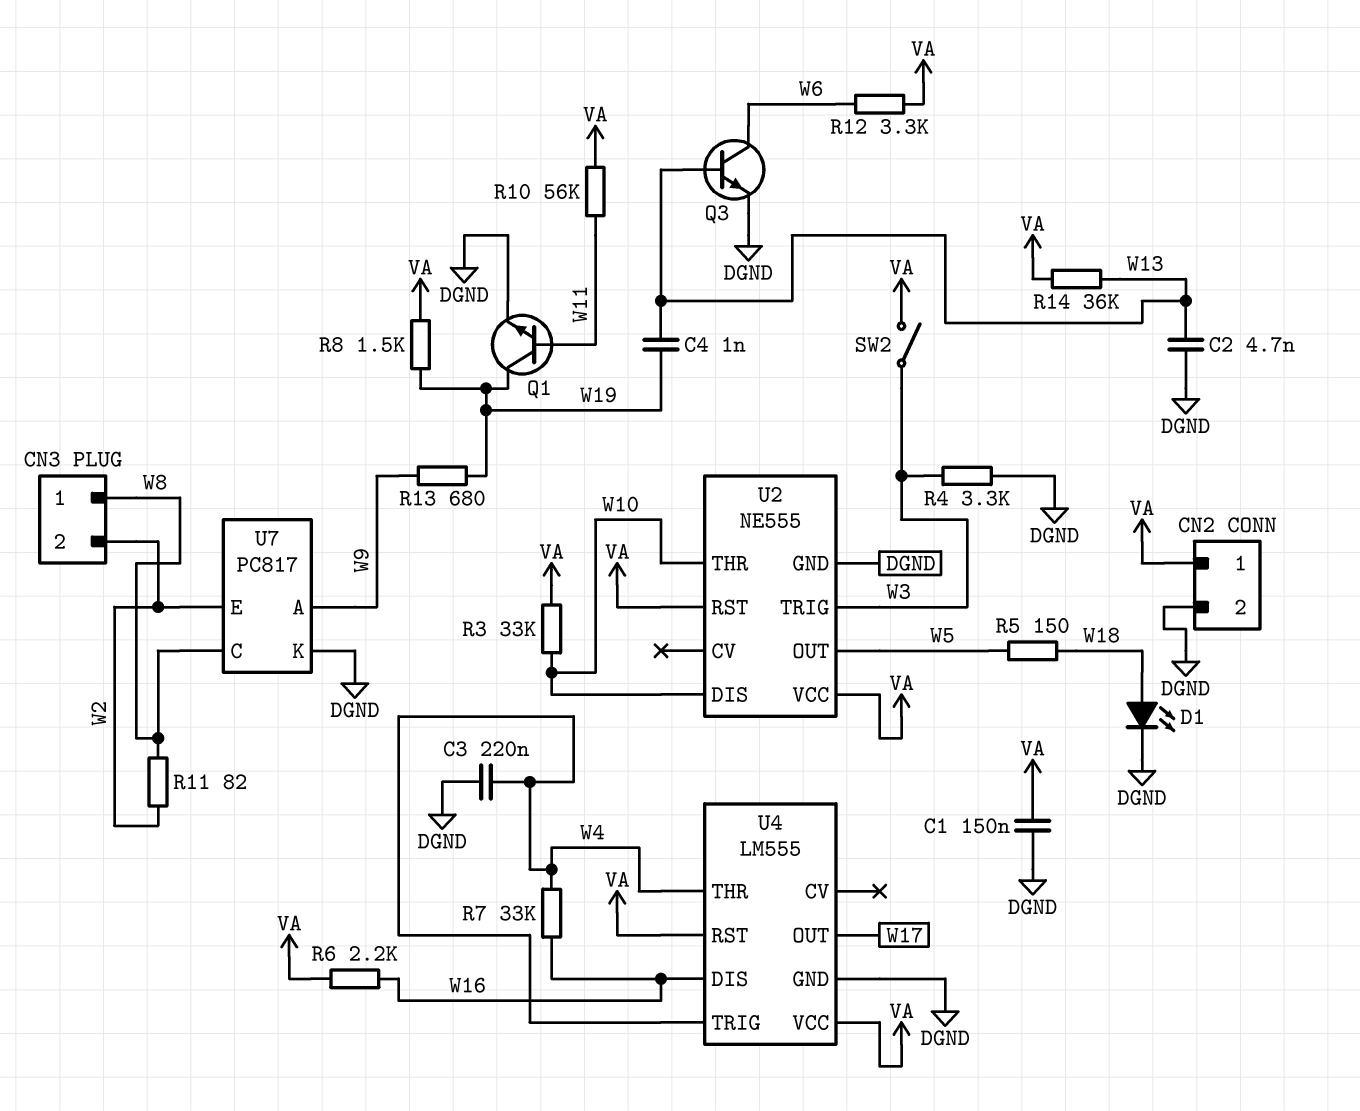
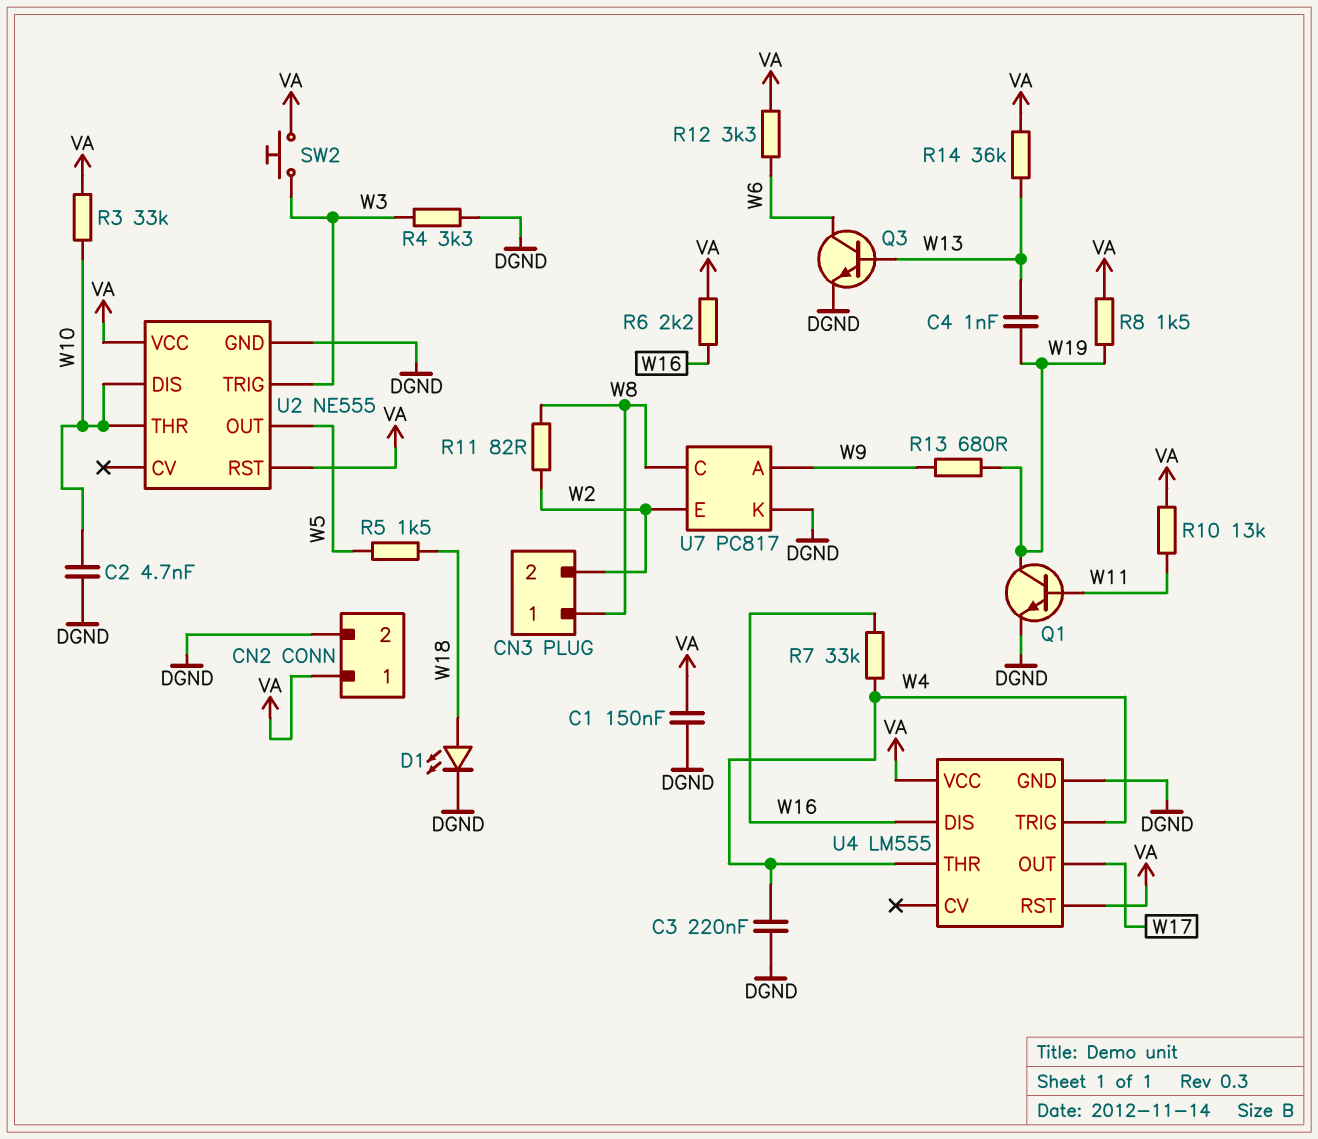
C2: 4.7nF (DGND, W13) -> 4.7nF (DGND, W10)
R5: 150 (W5, W18) -> 1.5k (W5, W18)
R10: 56k (VA, W11) -> 13k (VA, W11)
SW2: switch (VA, W3) -> button (VA, W3)

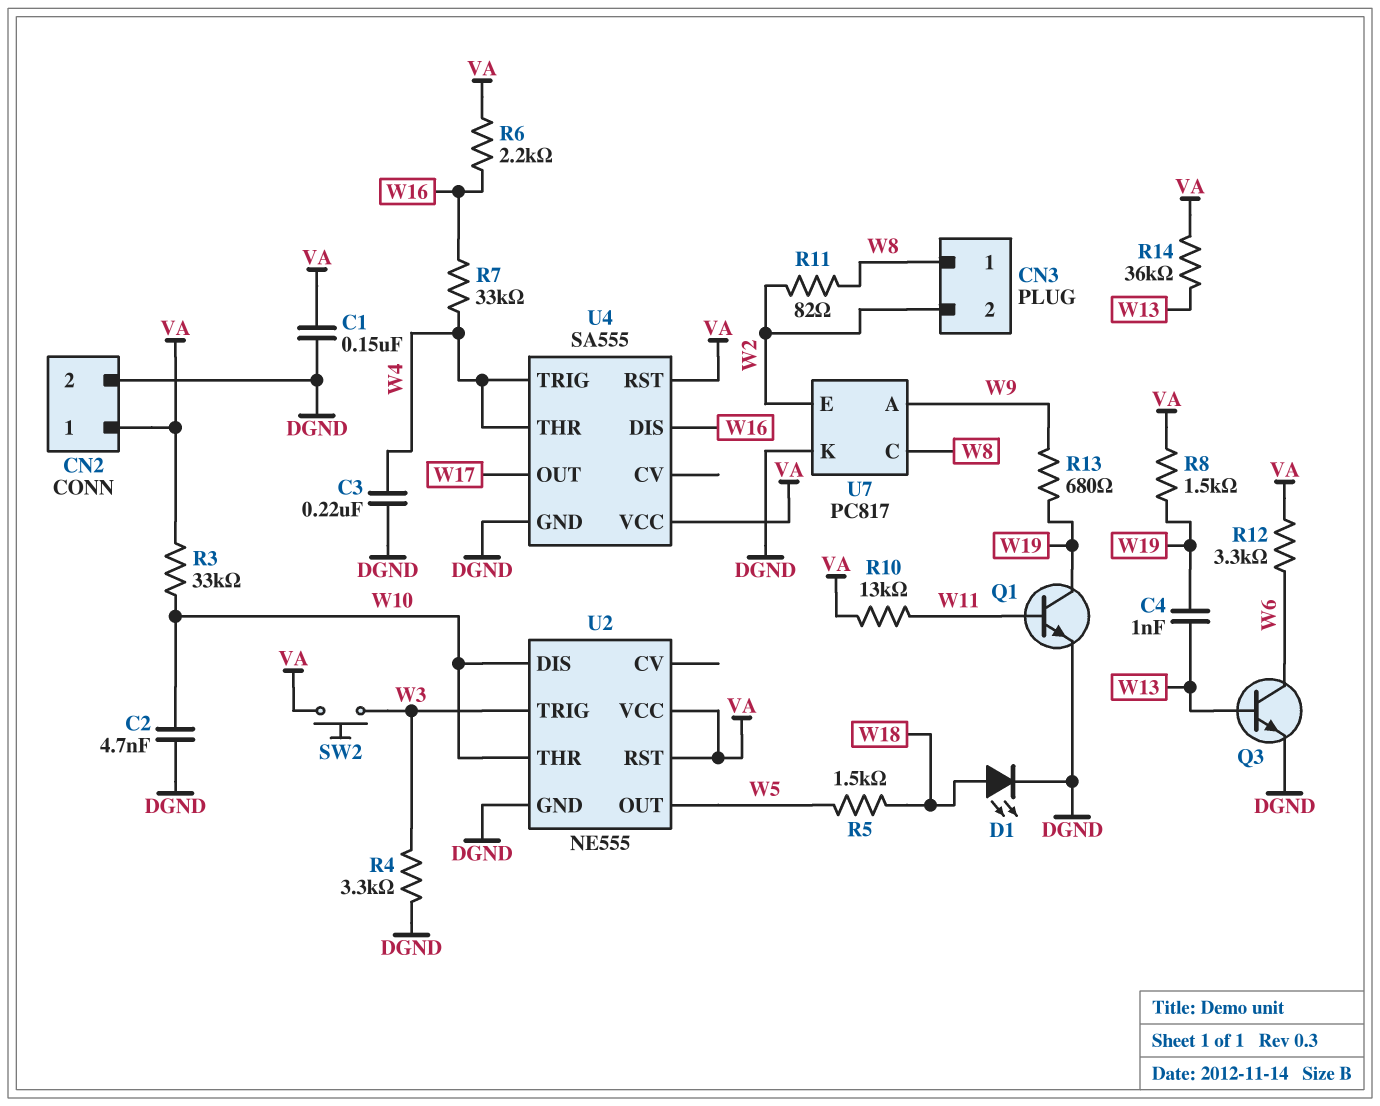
U4: LM555 -> SA555

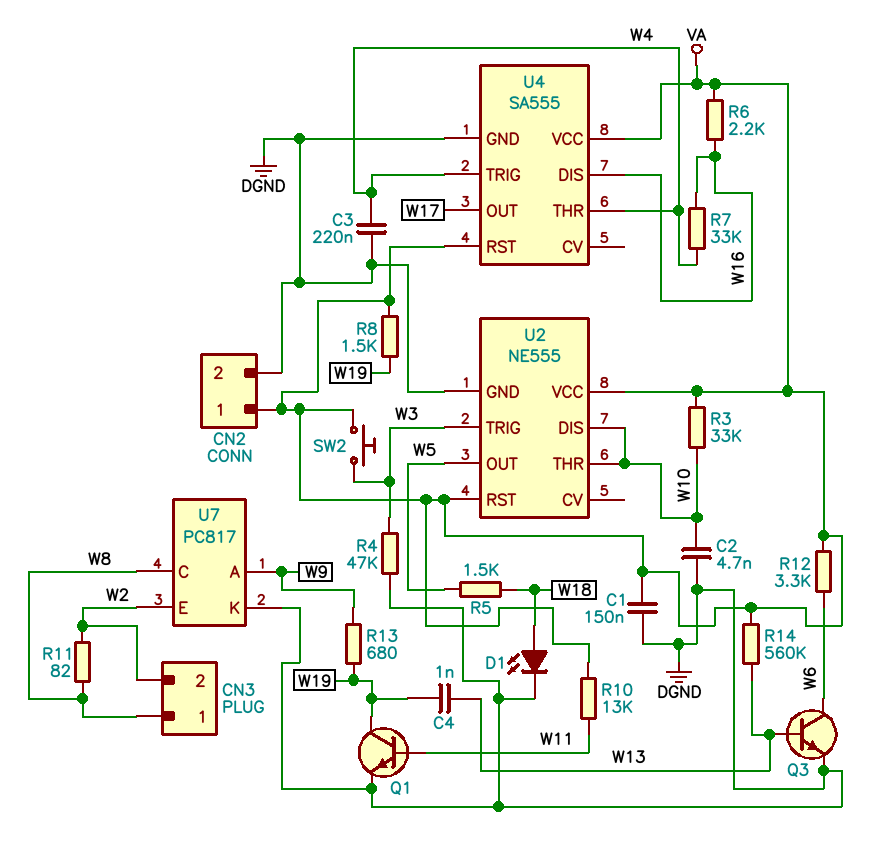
R4: 3.3k (DGND, W3) -> 47k (DGND, W3)
R14: 36k (VA, W13) -> 560k (VA, W13)

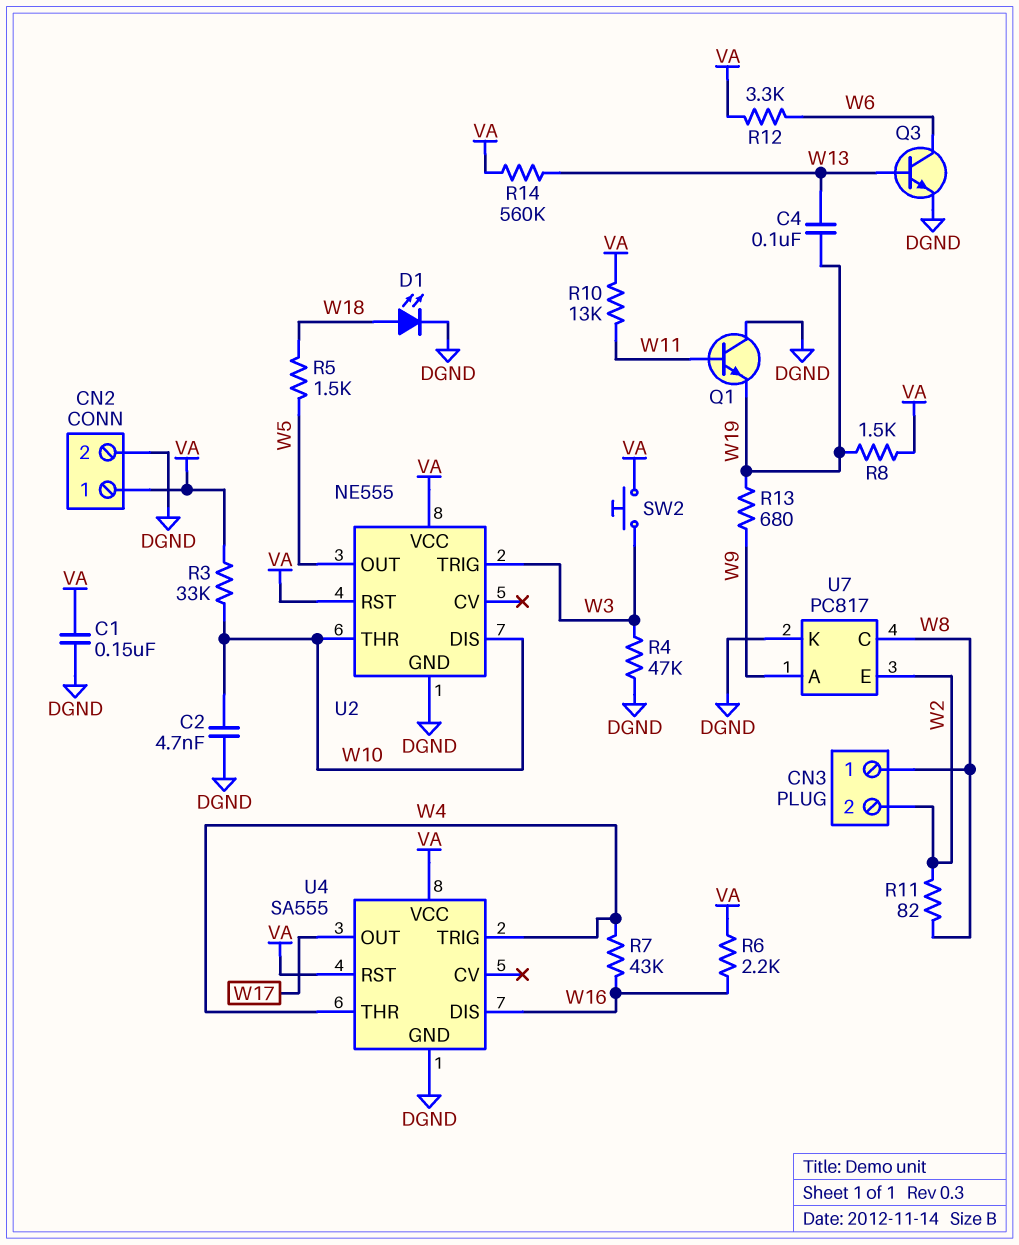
C3: 220nF (DGND, W4) -> none
C4: 1nF (W13, W19) -> 100nF (W13, W19)
Q1: NPN (B W11, C W19, E DGND) -> NPN (B W11, C DGND, E W19)
R7: 33k (W4, W16) -> 43k (W4, W16)

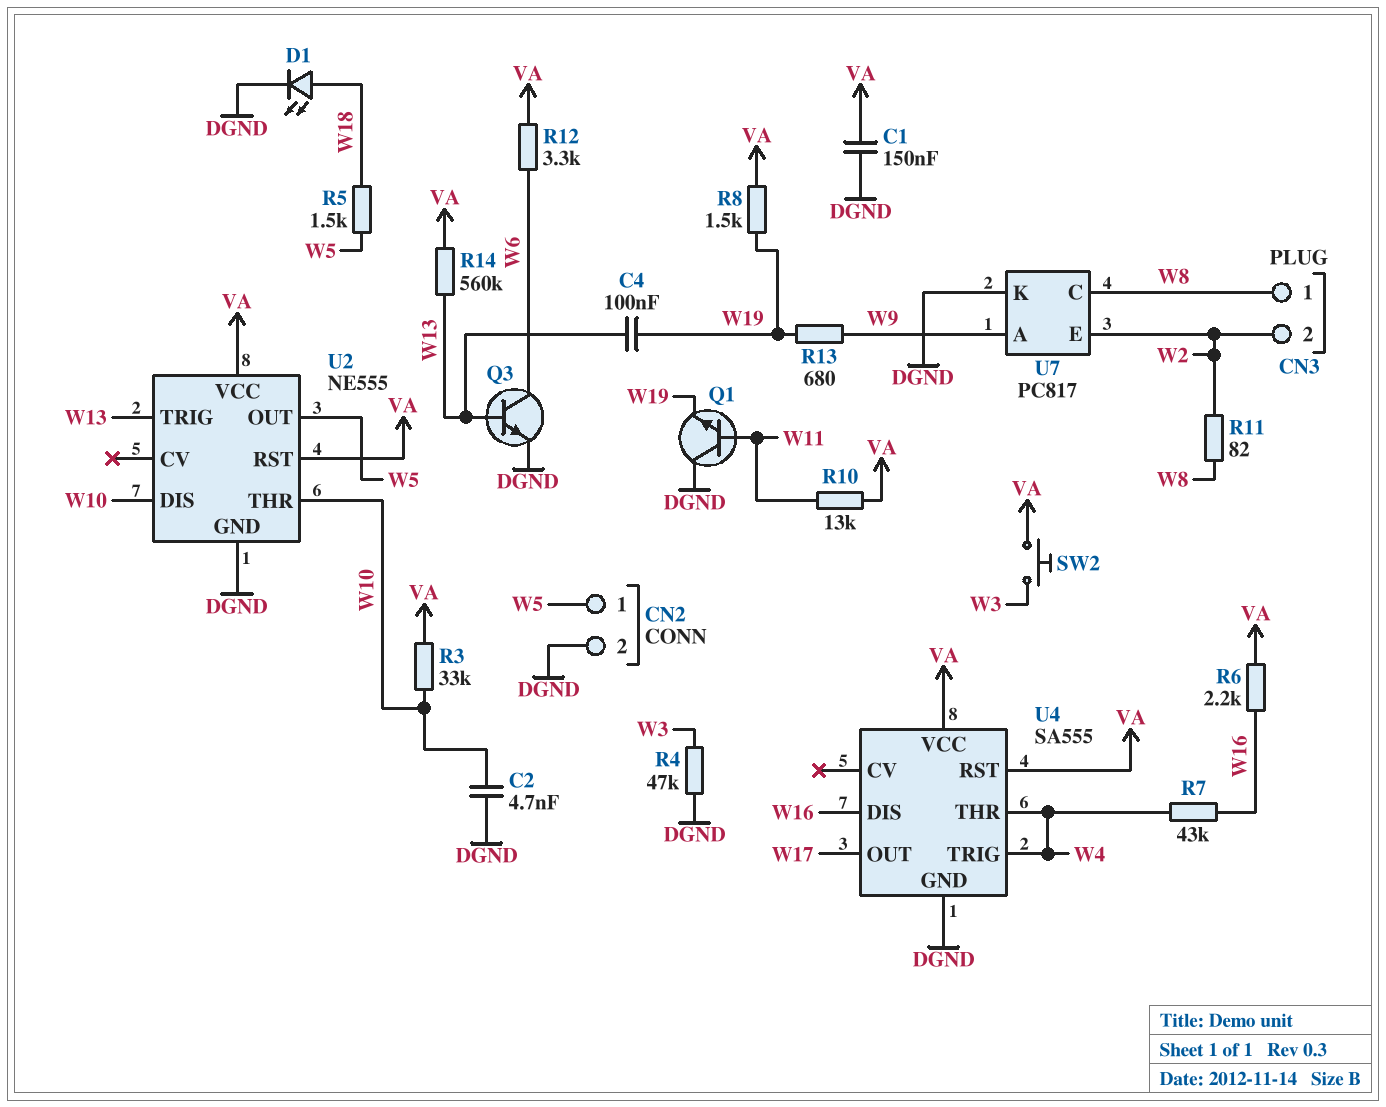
CN2 pin 1: VA -> W5
U2 pin TRIG: W3 -> W13

